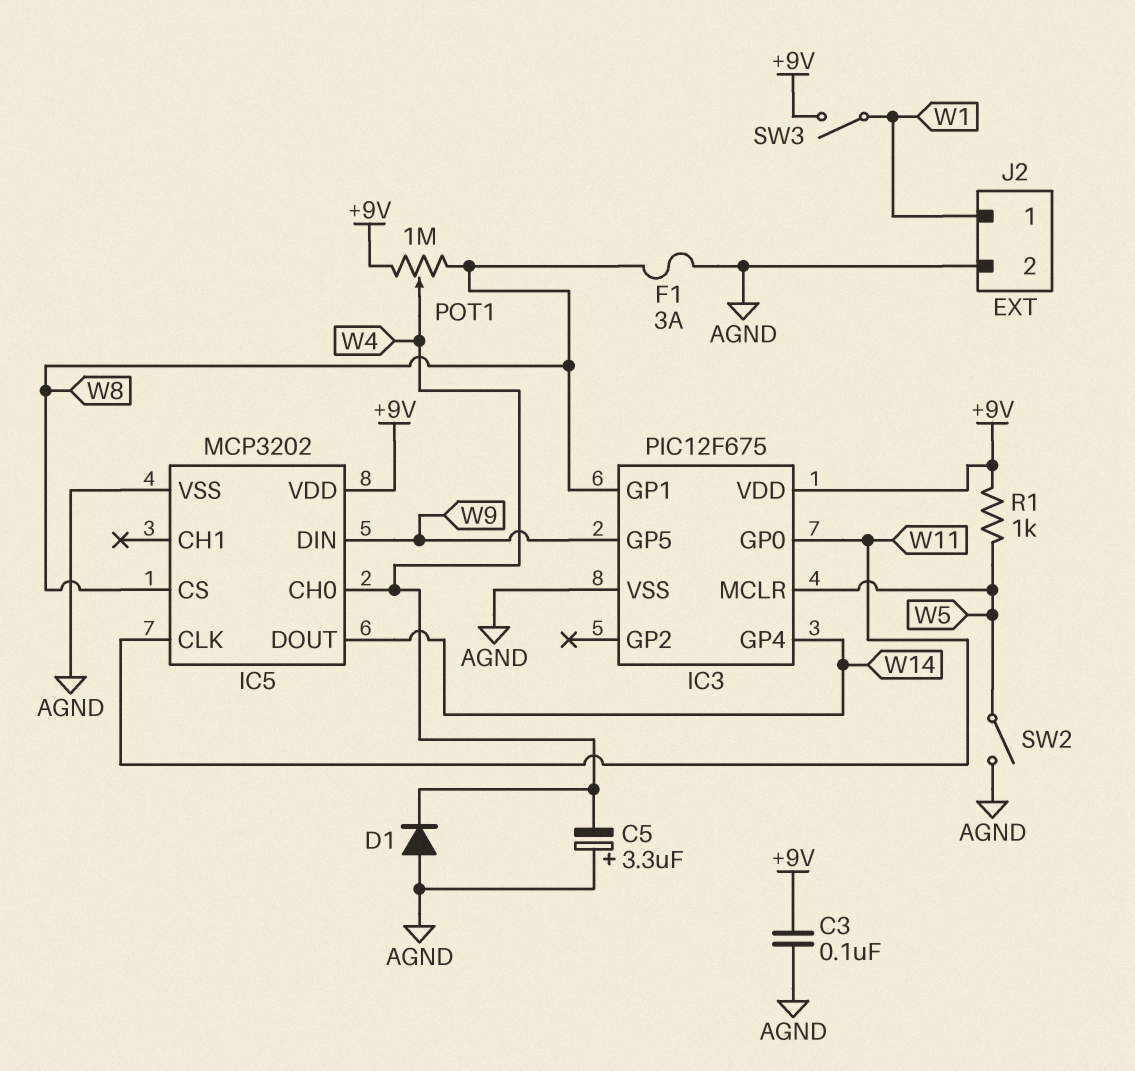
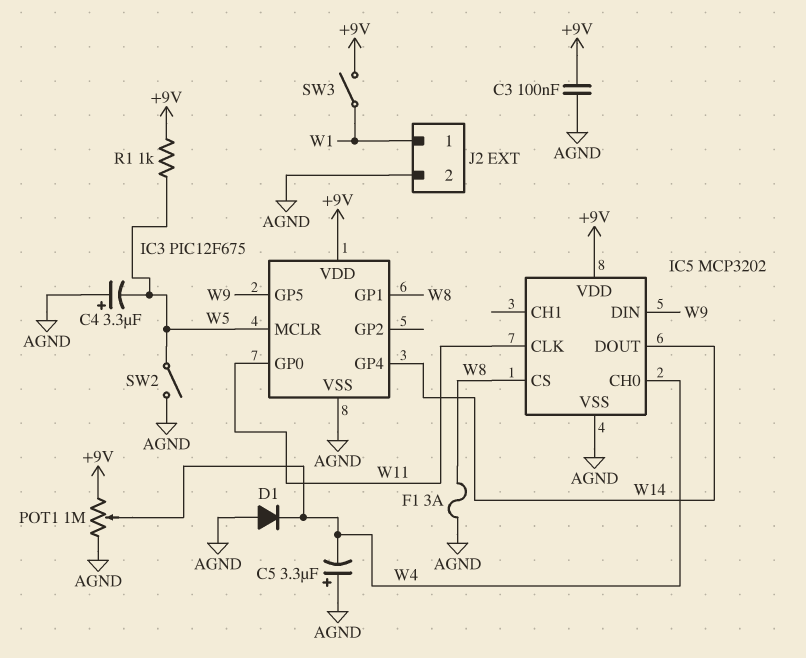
C4: none -> 3.3uF (plus AGND, minus W5)
POT1: 1M (+9V, W8, wiper W4) -> 1M (+9V, AGND, wiper W4)

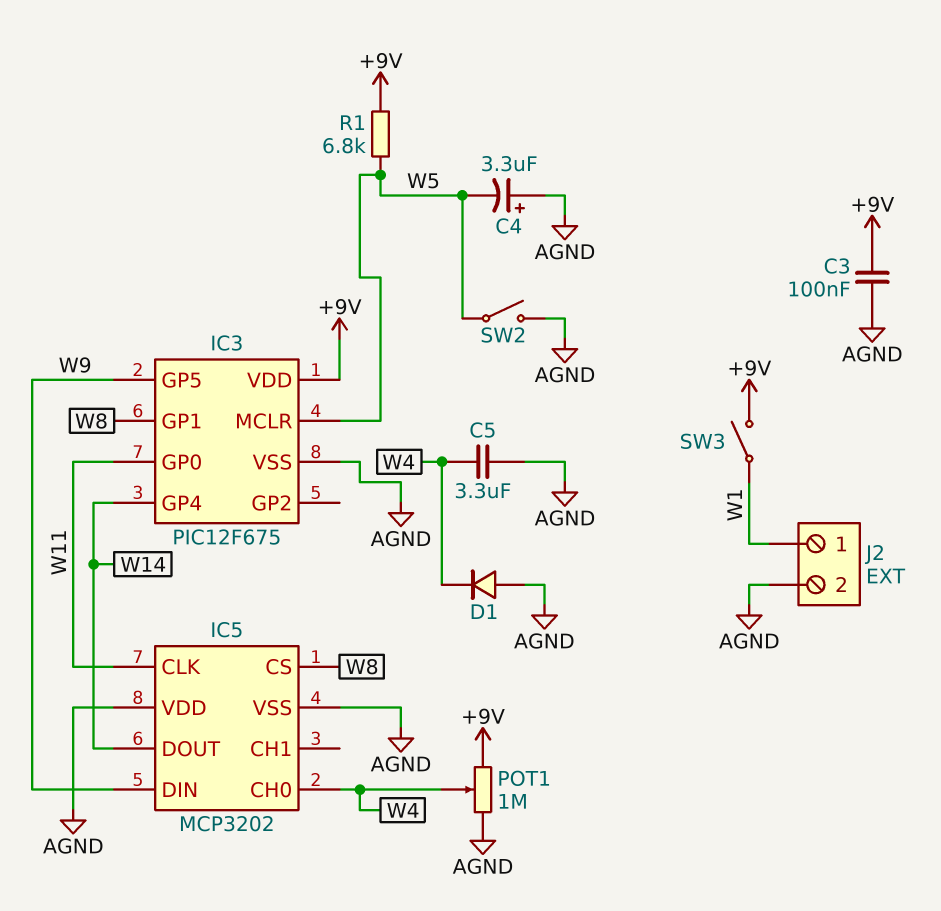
C5: 3.3uF (plus AGND, minus W4) -> 3.3uF (AGND, W4)
F1: 3A (AGND, W8) -> none
IC5 pin VDD: +9V -> AGND
R1: 1k (+9V, W5) -> 6.8k (+9V, W5)

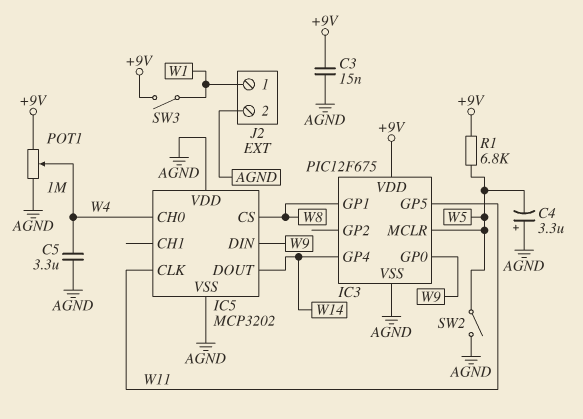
C3: 100nF (+9V, AGND) -> 15nF (+9V, AGND)
D1: diode (A AGND, K W4) -> none
IC3 pin GP0: W11 -> W9
IC3 pin GP5: W9 -> W11

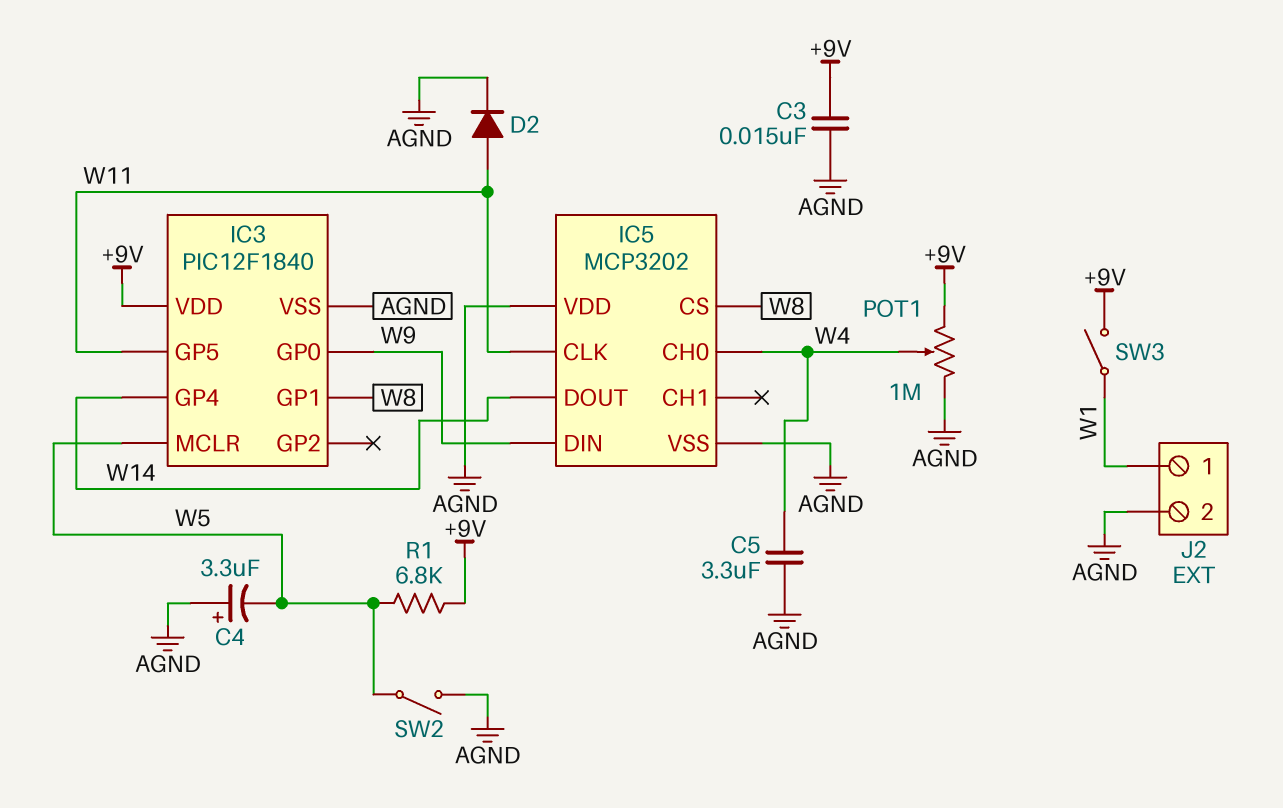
D2: none -> diode (A W11, K AGND)
IC3: PIC12F675 -> PIC12F1840

